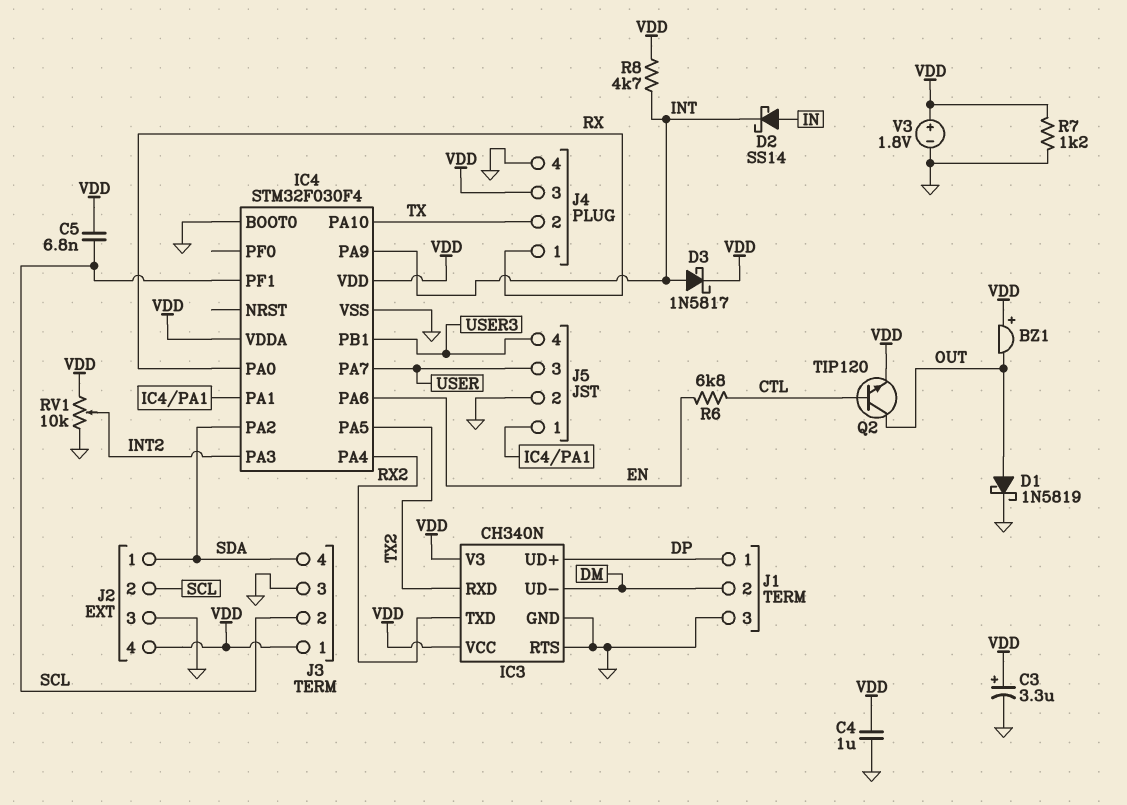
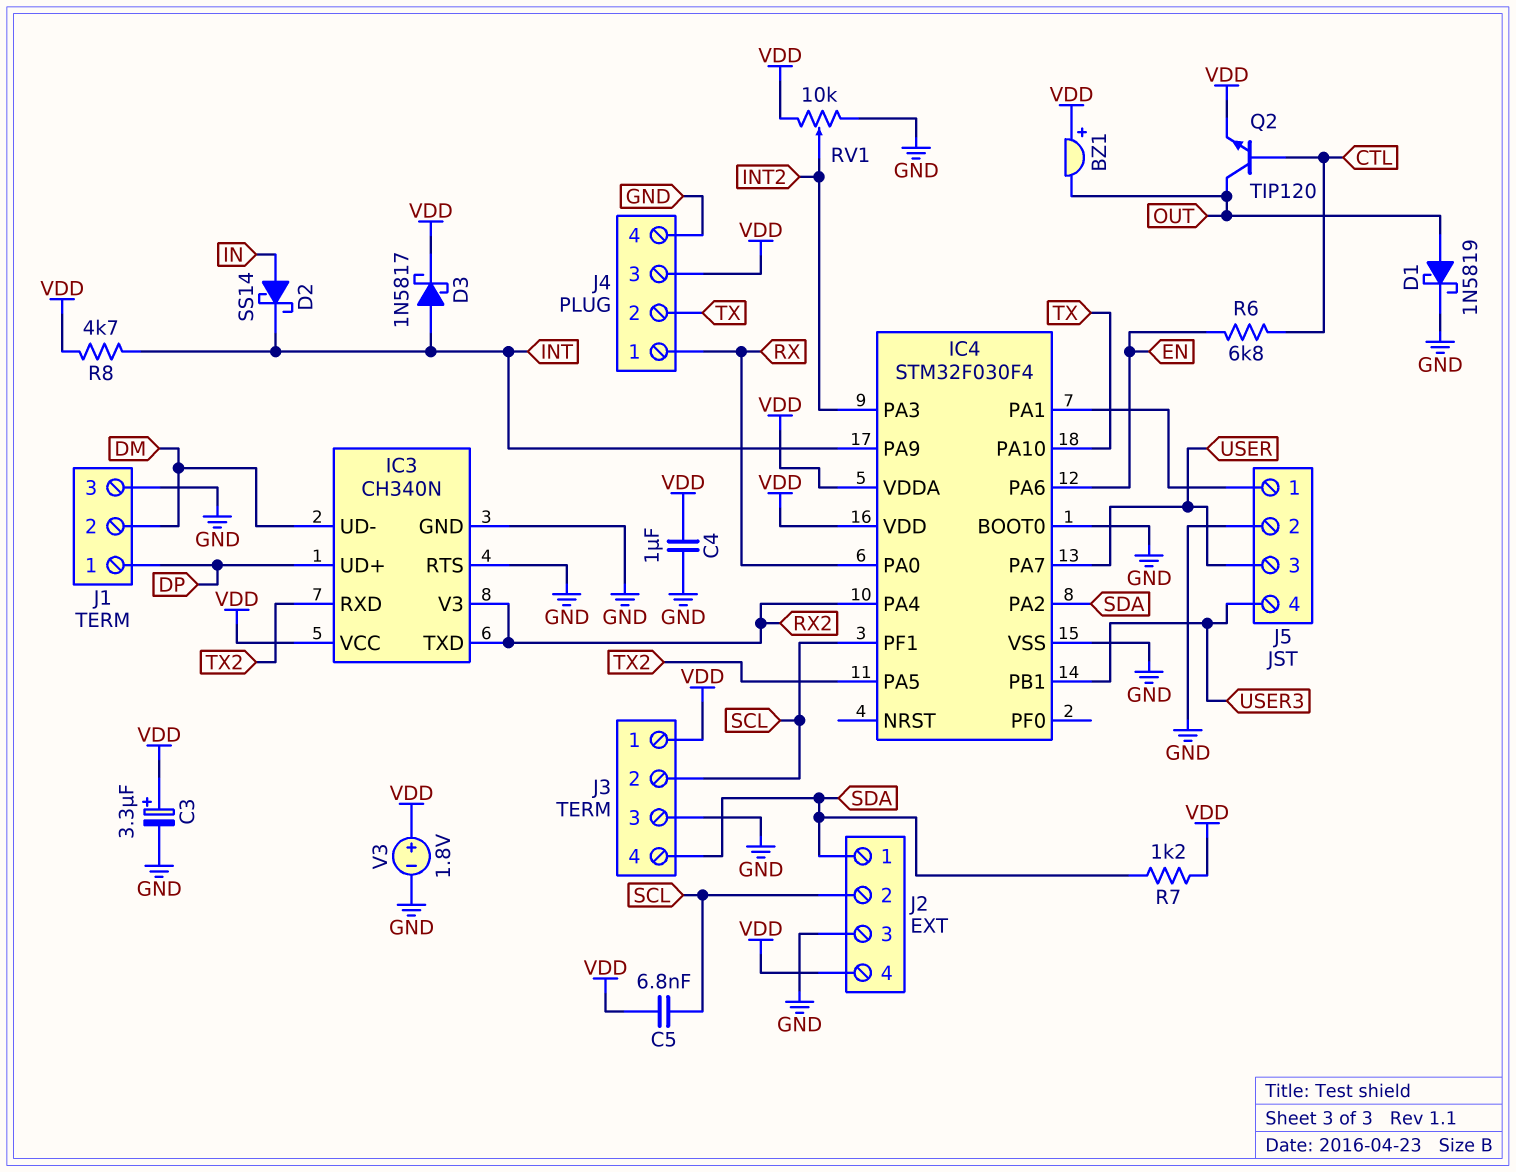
IC3 pin V3: VDD -> RX2
R7: 1.2k (GND, VDD) -> 1.2k (SDA, VDD)

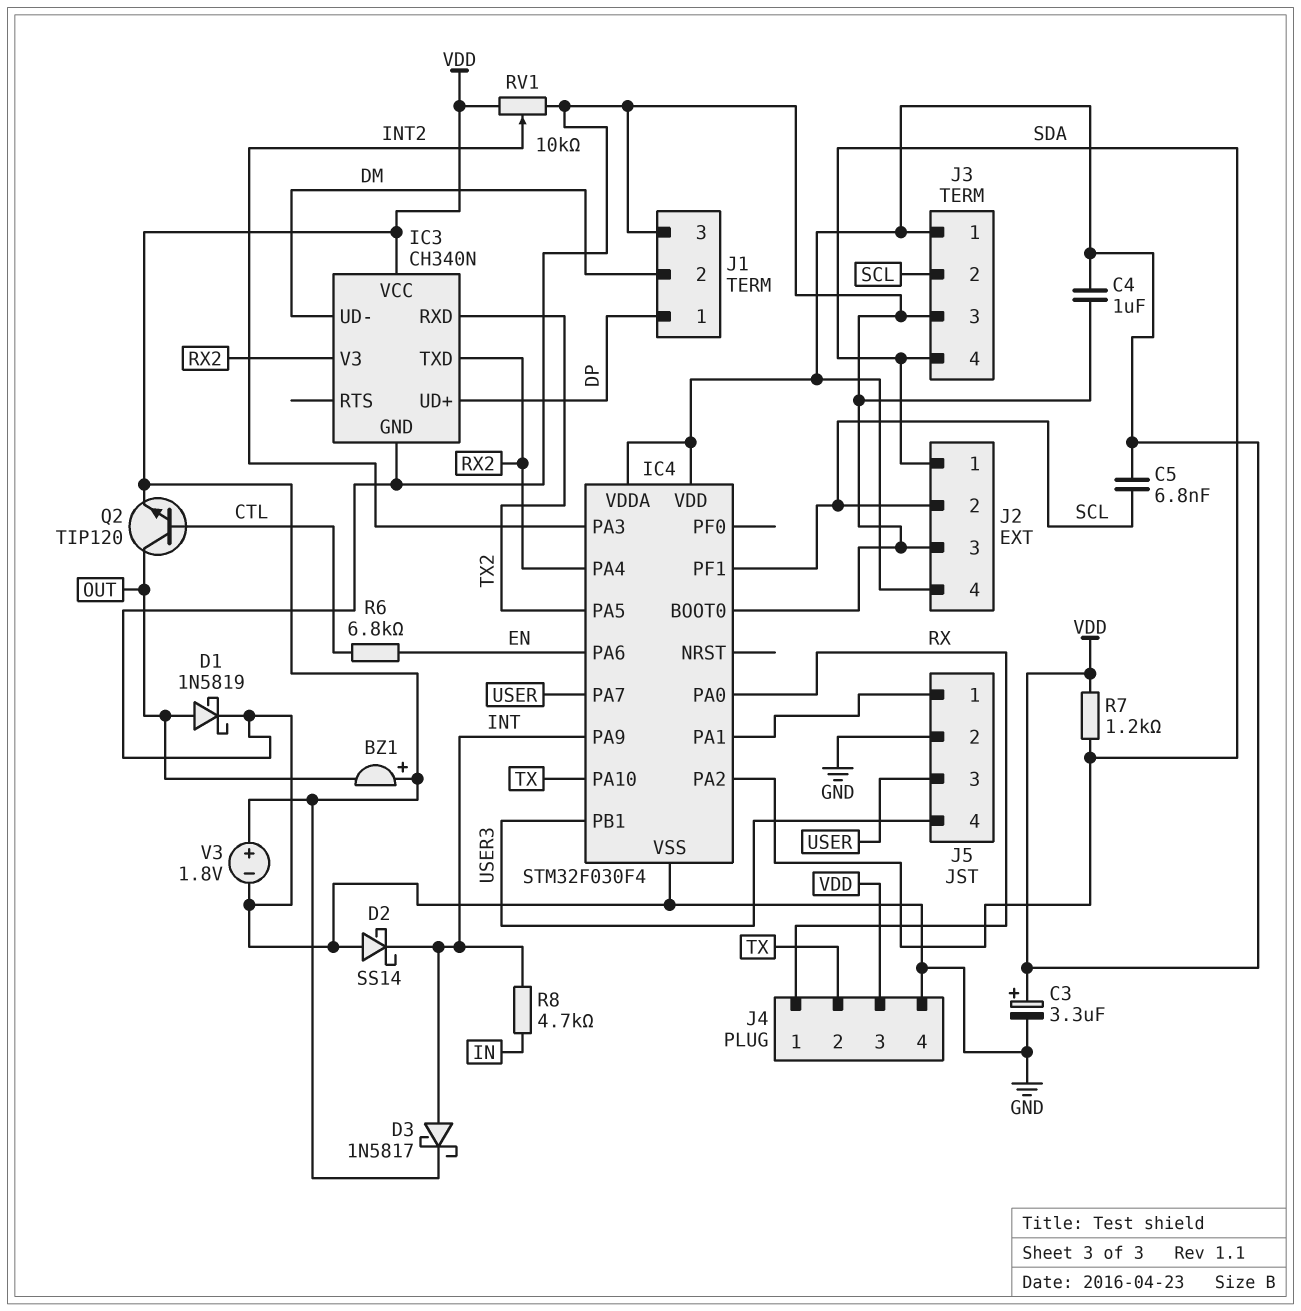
D2: schottky SS14 (A IN, K INT) -> schottky SS14 (A GND, K INT)
IC3 pin RTS: GND -> none
R8: 4.7k (INT, VDD) -> 4.7k (IN, INT)

